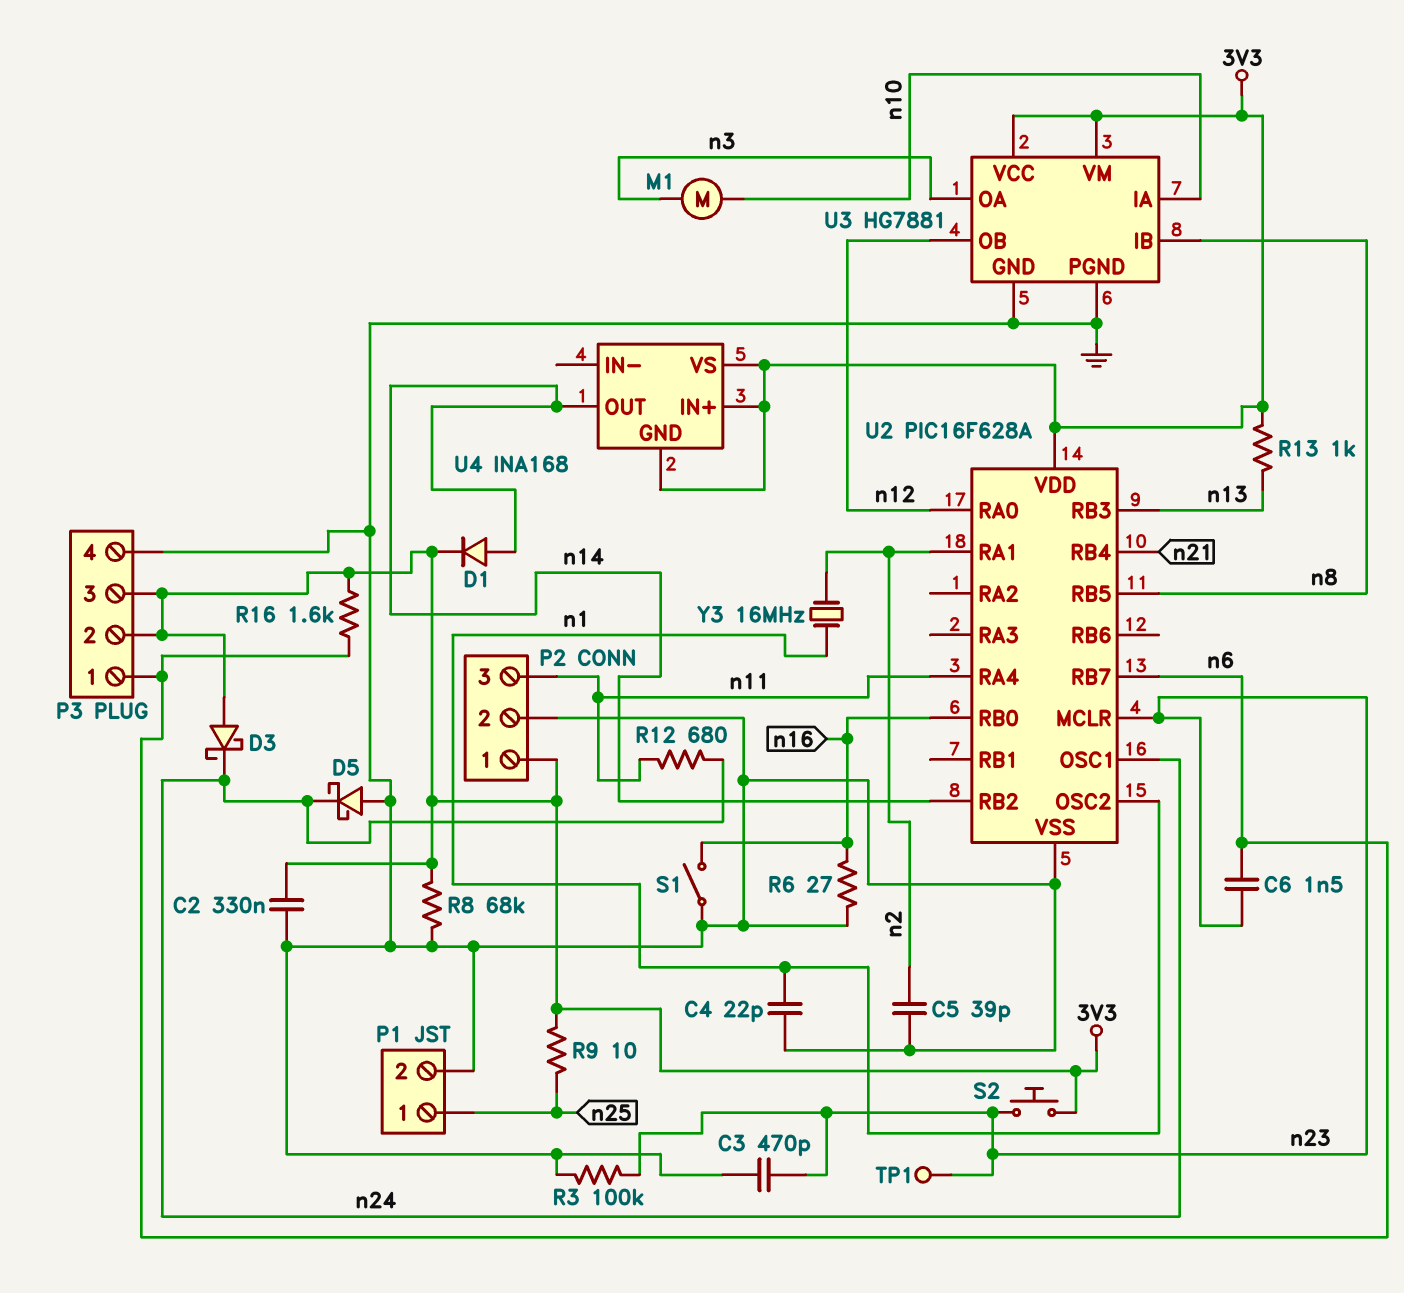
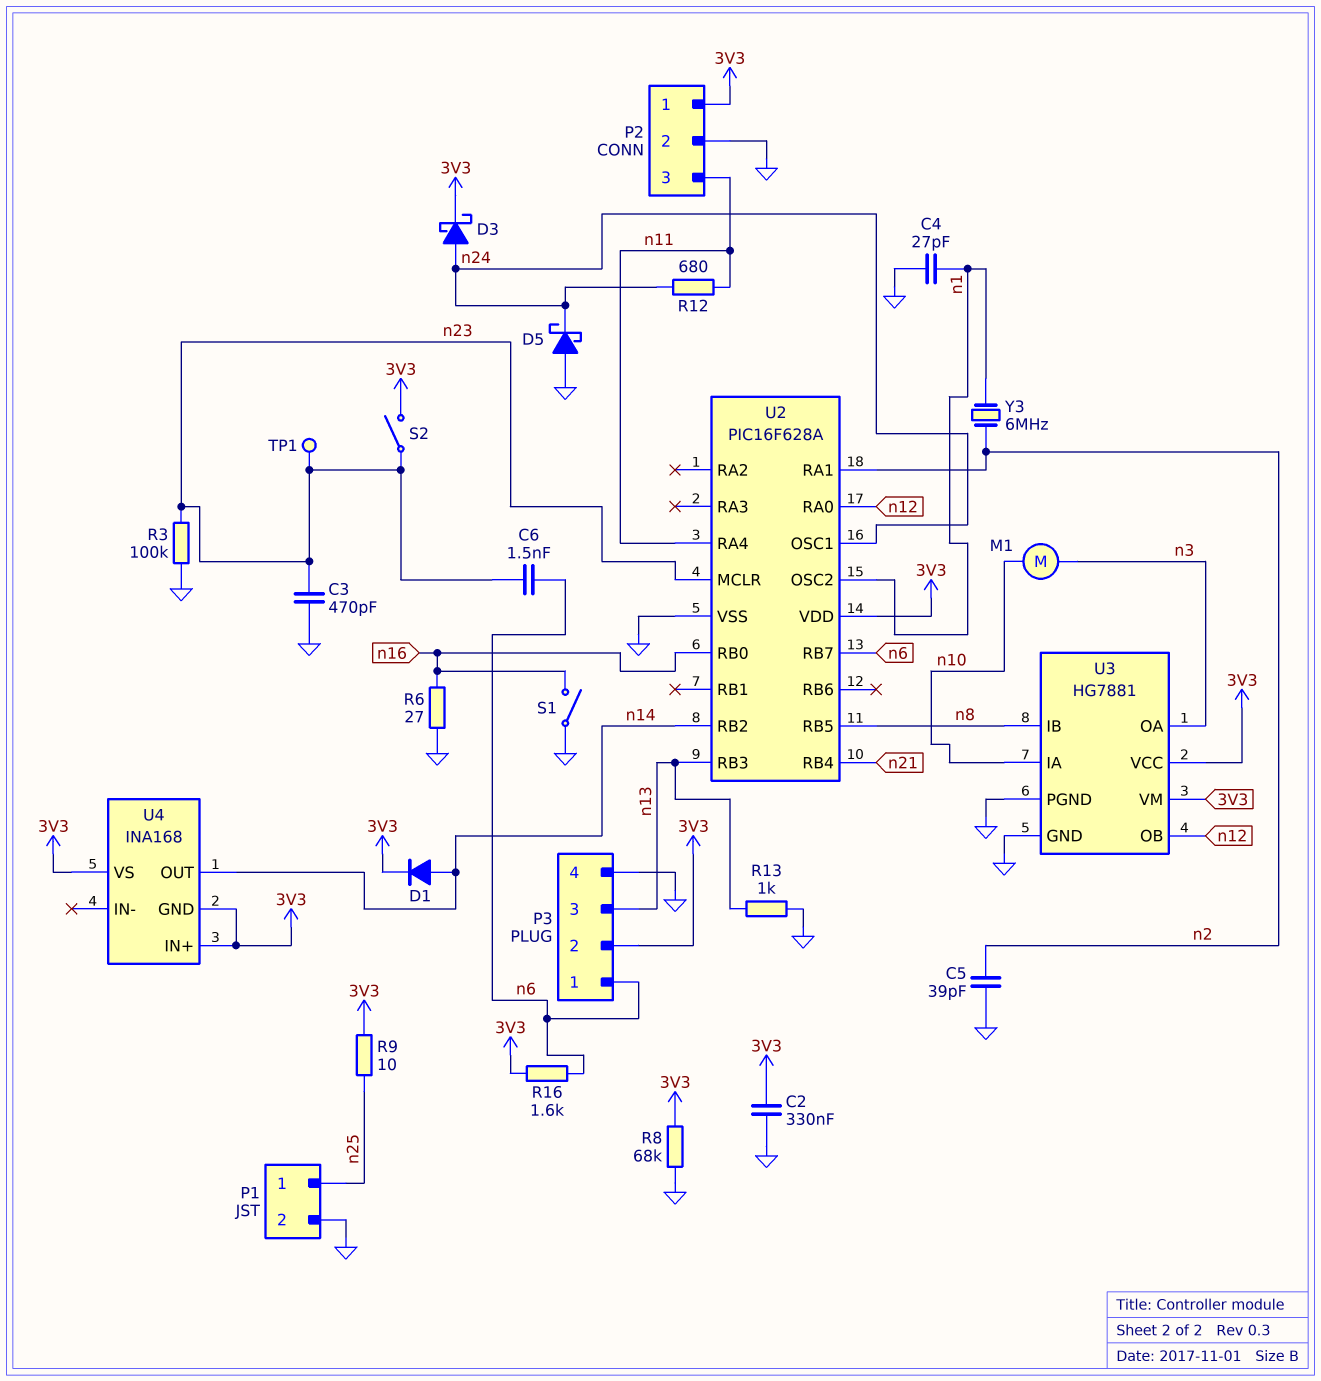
C4: 22pF (GND, n1) -> 27pF (GND, n1)
D3: schottky (A 3V3, K n24) -> schottky (A n24, K 3V3)
P3 pin 3: 3V3 -> n13
R13: 1k (3V3, n13) -> 1k (GND, n13)
S2: button (3V3, n23) -> switch (3V3, n23)
Y3: 16MHz (n1, n2) -> 6MHz (n1, n2)

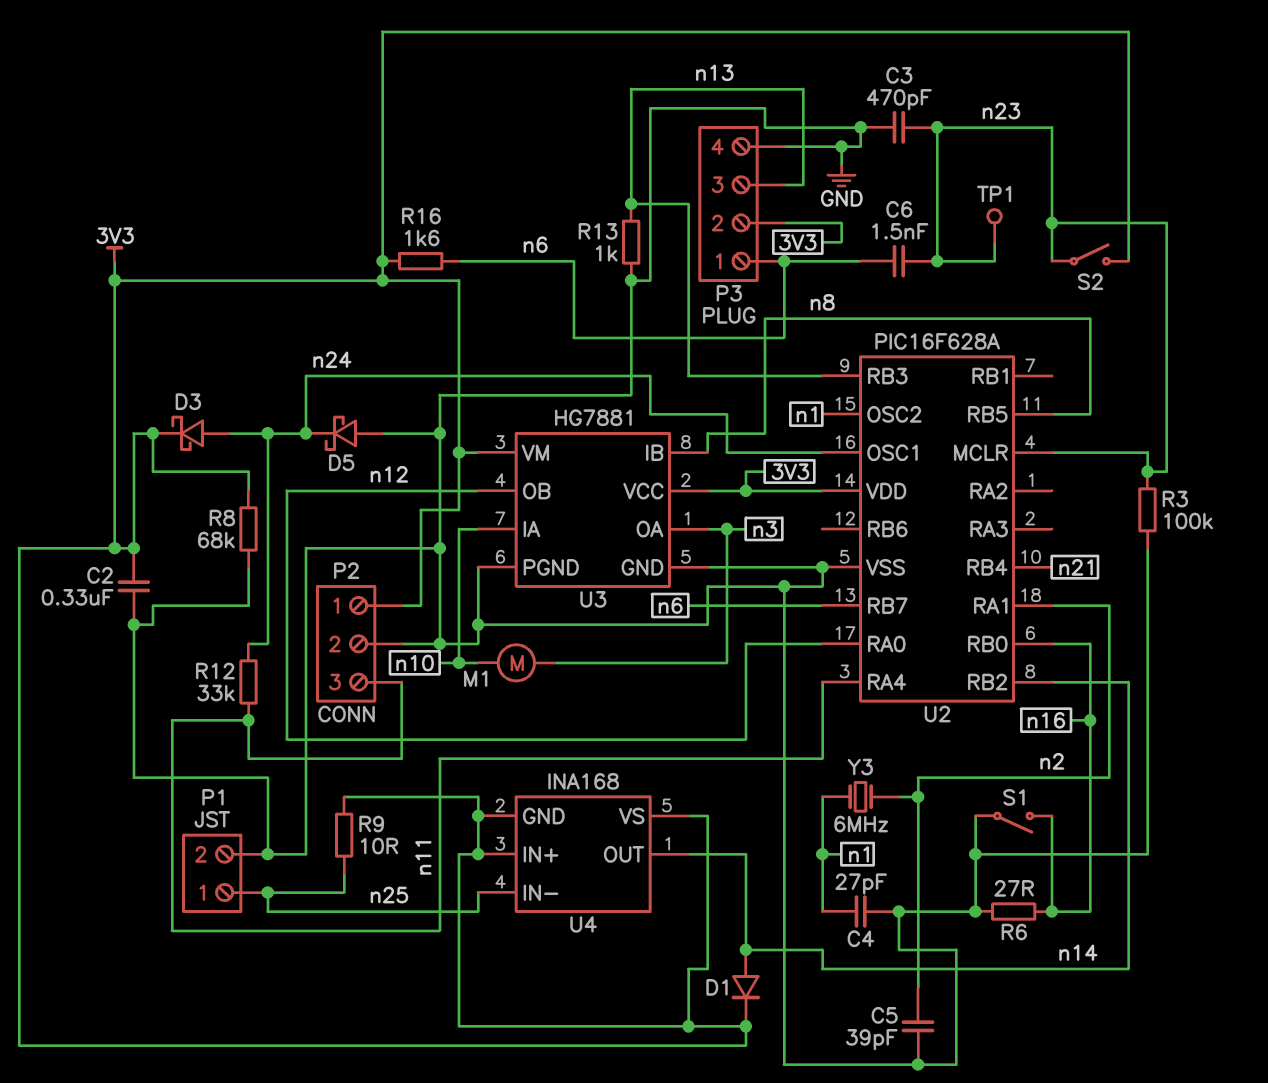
R12: 680 (n11, n24) -> 33k (n11, n24)
U4 pin IN-: none -> n25

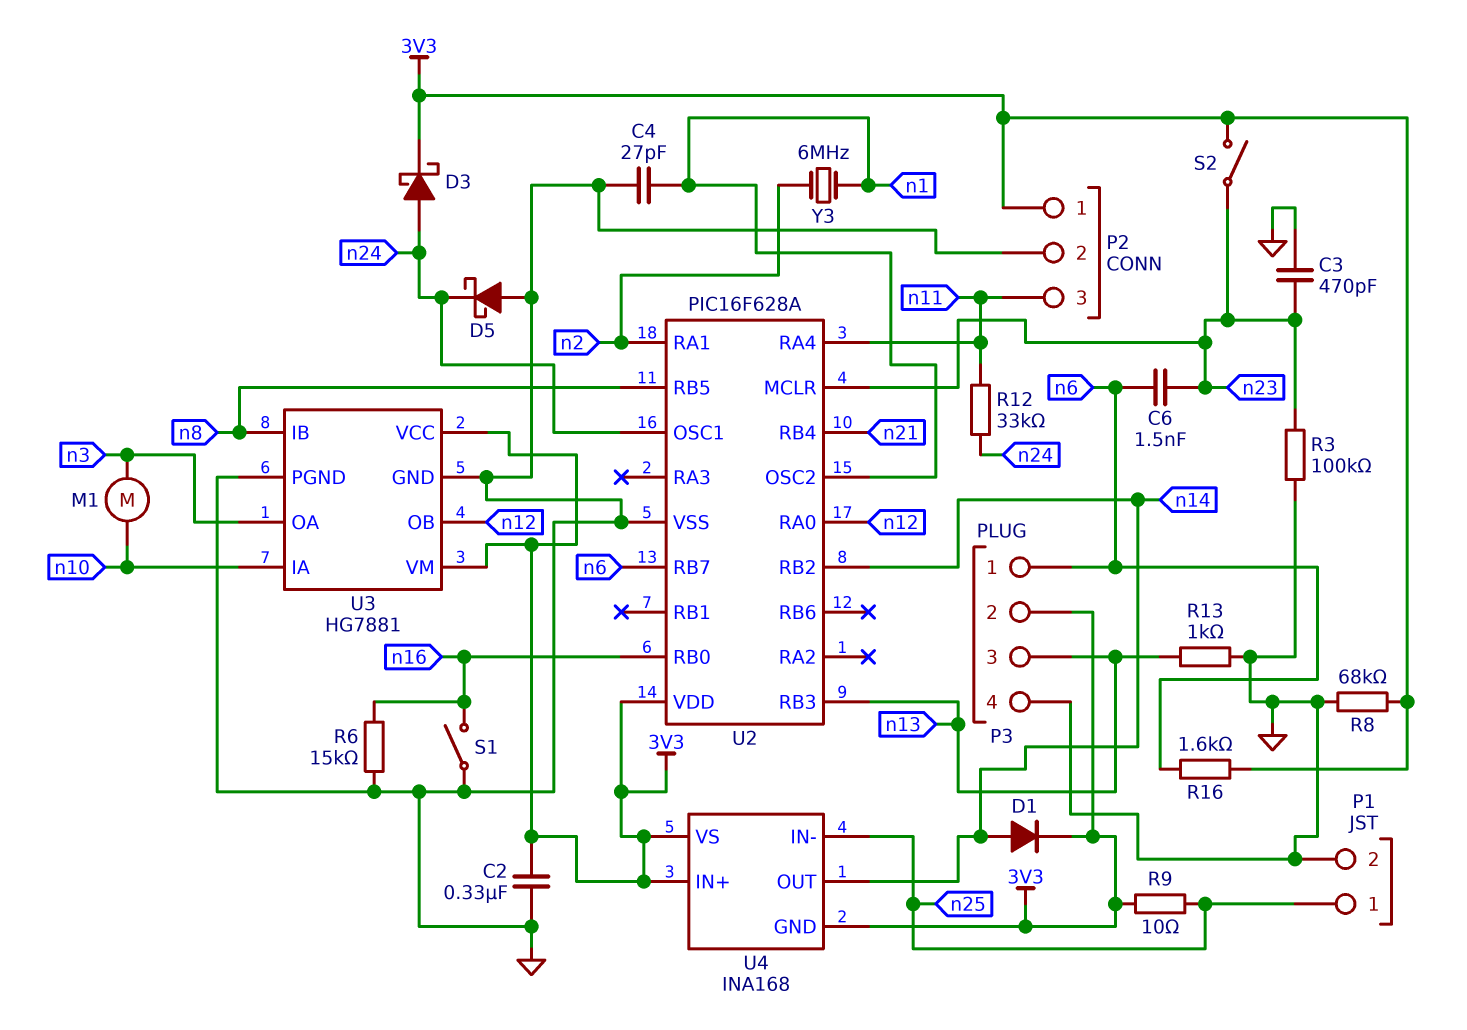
C5: 39pF (GND, n2) -> none
R6: 27 (GND, n16) -> 15k (GND, n16)
TP1: test point (n23) -> none

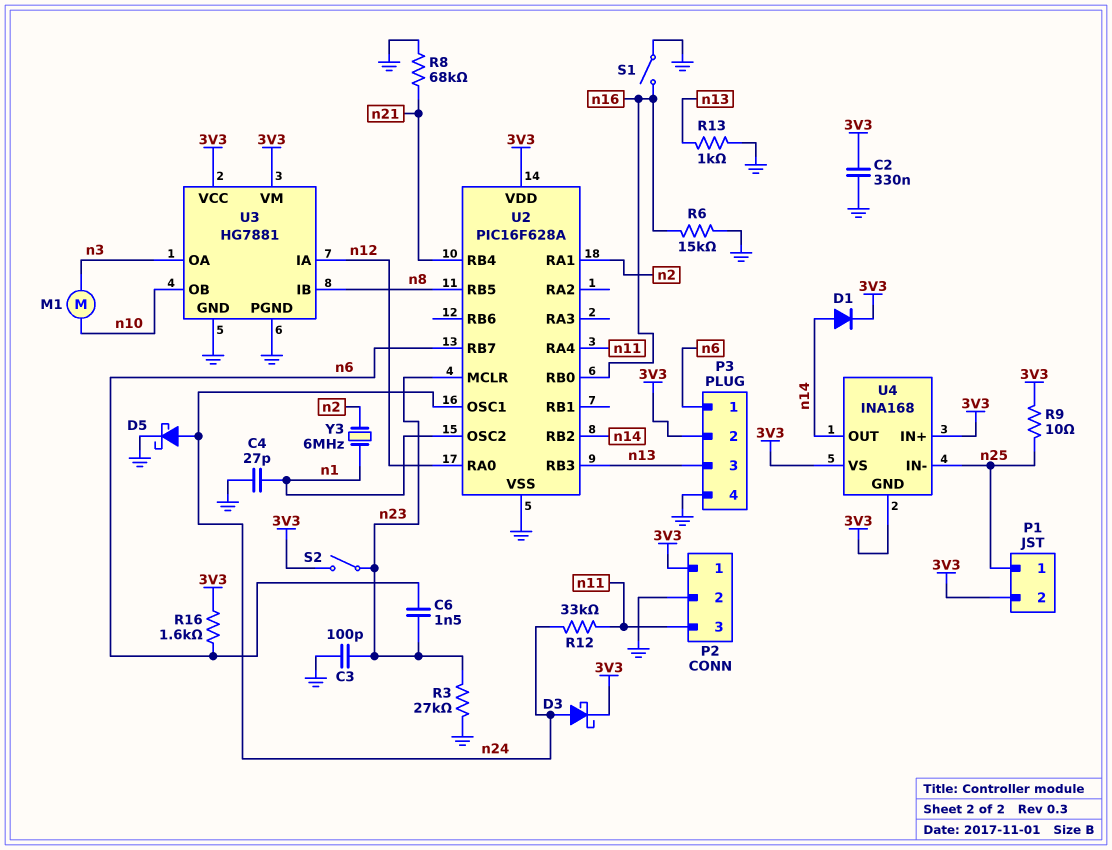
C3: 470pF (GND, n23) -> 100pF (GND, n23)
D5: schottky (A GND, K n24) -> schottky (A n24, K GND)
P1 pin 2: GND -> 3V3
R3: 100k (GND, n23) -> 27k (GND, n23)
R8: 68k (3V3, GND) -> 68k (GND, n21)
U3 pin IA: n10 -> n12
U3 pin OB: n12 -> n10

